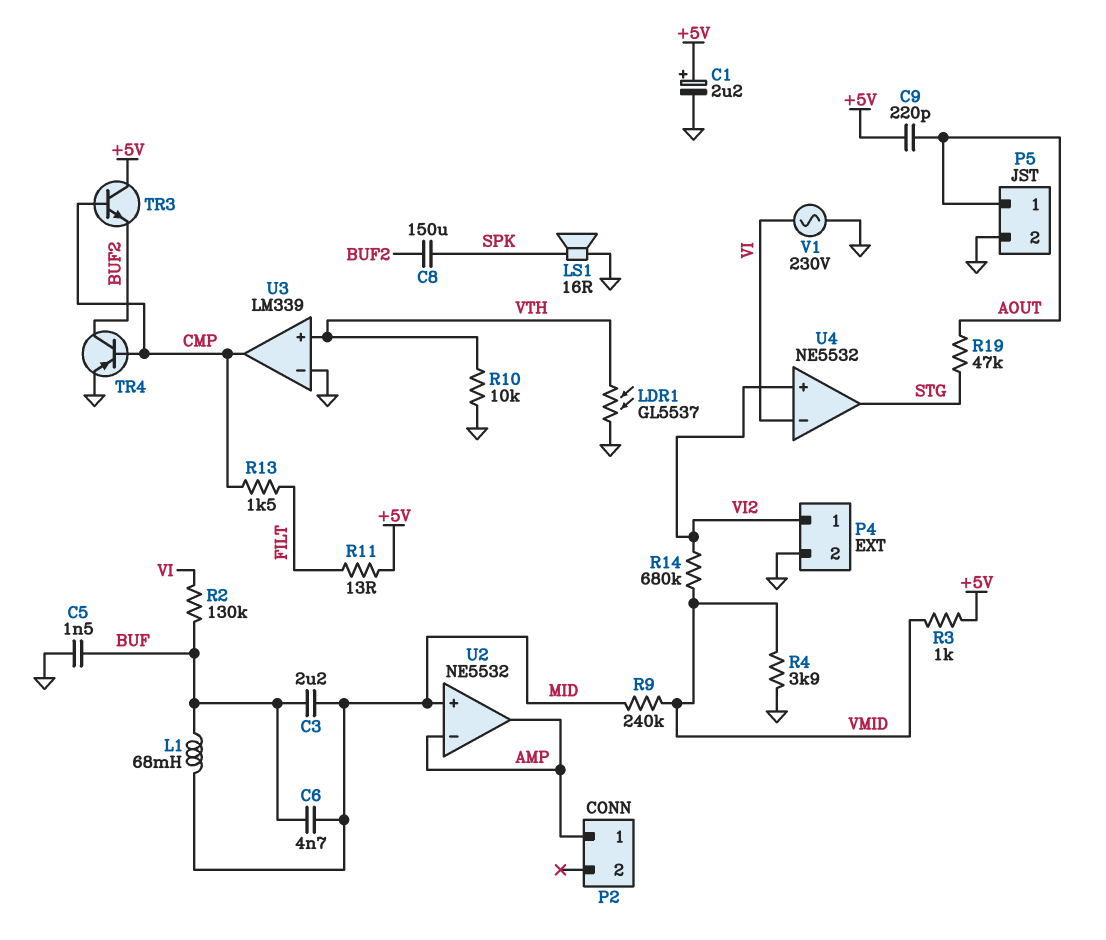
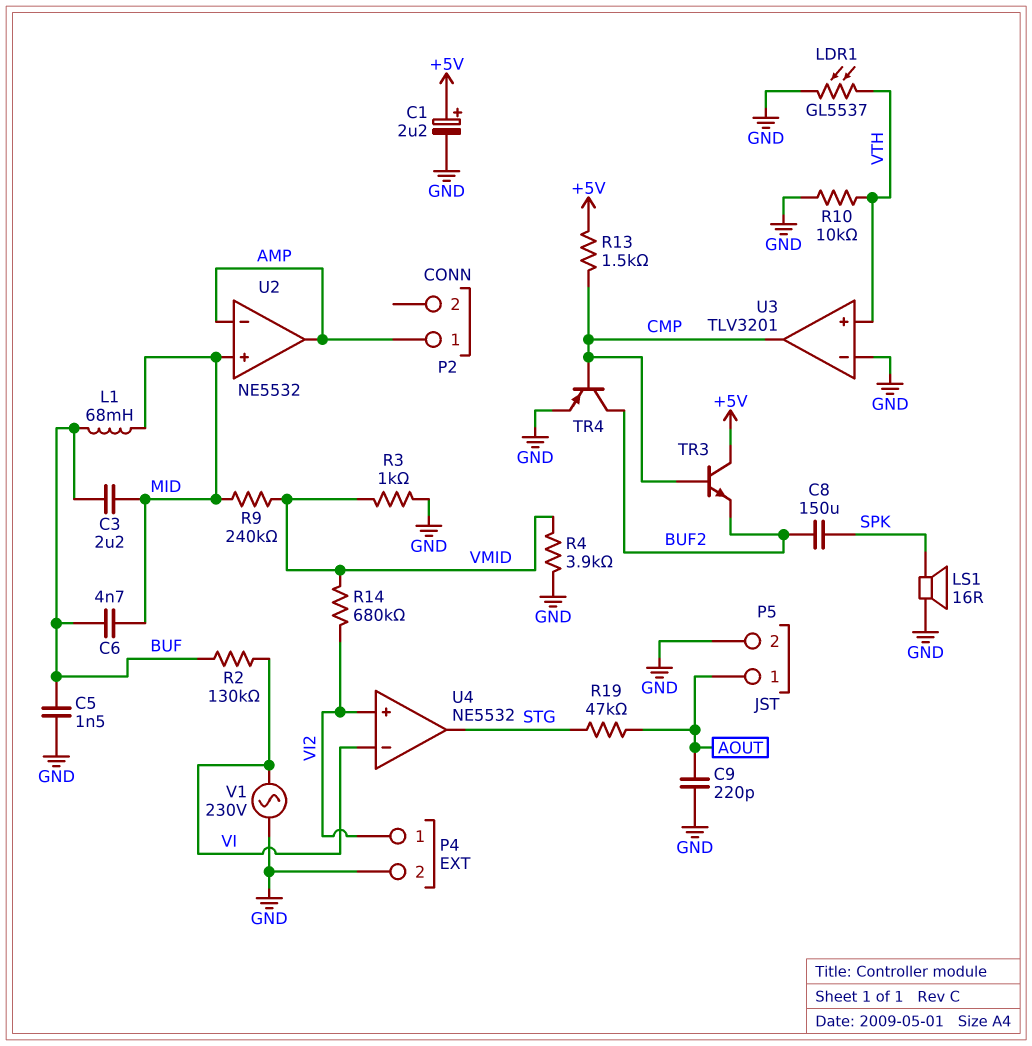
C9: 220pF (+5V, AOUT) -> 220pF (AOUT, GND)
R3: 1k (+5V, VMID) -> 1k (GND, VMID)
R11: 13 (+5V, FILT) -> none
R13: 1.5k (CMP, FILT) -> 1.5k (+5V, CMP)
U3: LM339 -> TLV3201

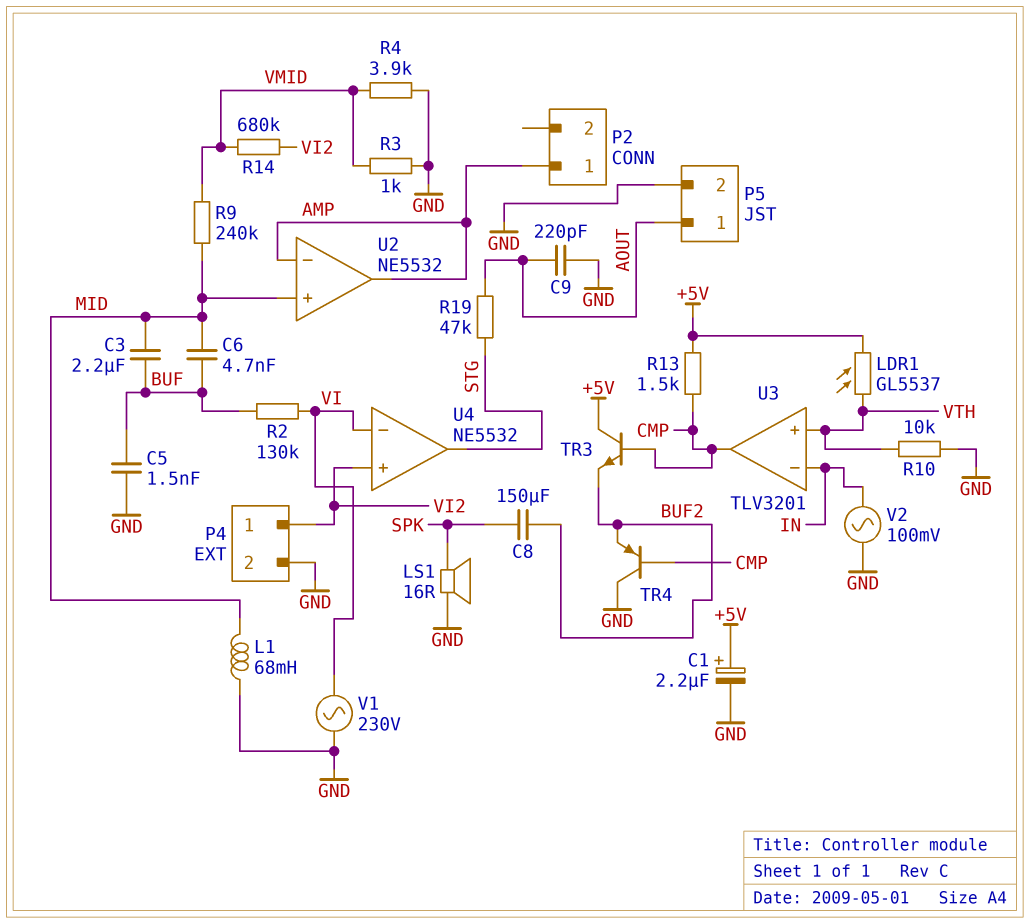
L1: 68mH (BUF, MID) -> 68mH (GND, MID)
LDR1: GL5537 (GND, VTH) -> GL5537 (+5V, VTH)
TR4: PNP (B CMP, C BUF2, E GND) -> PNP (B CMP, C GND, E BUF2)
U3 pin in-: GND -> IN
V2: none -> AC 100mV (GND, IN)

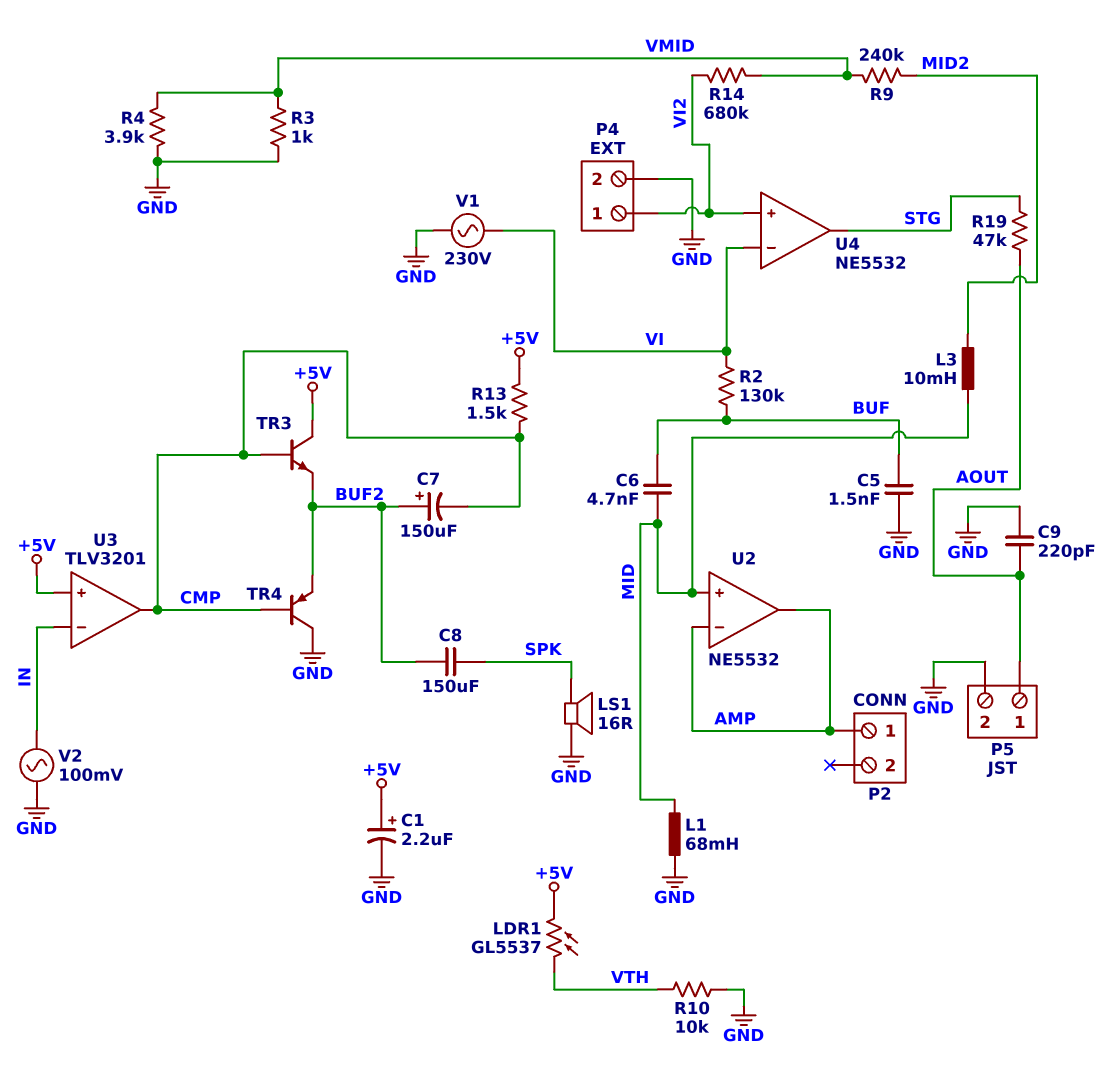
C3: 2.2uF (BUF, MID) -> none
C7: none -> 150uF (plus BUF2, minus CMP)
L3: none -> 10mH (MID, MID2)
R9: 240k (MID, VMID) -> 240k (MID2, VMID)
U3 pin in+: VTH -> +5V

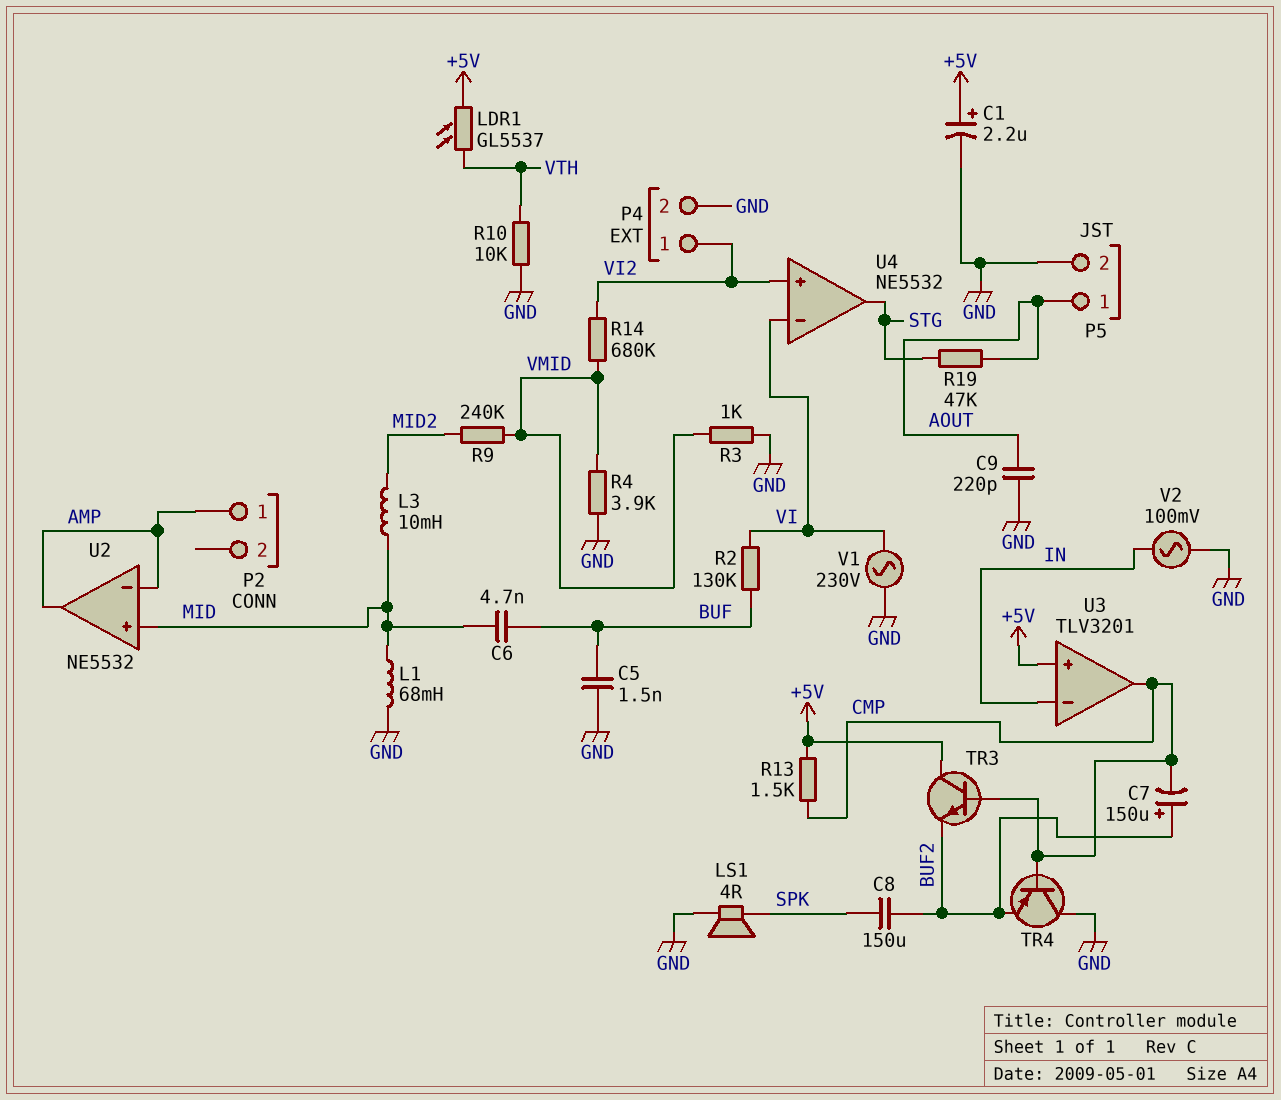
LS1: speaker 16R (GND, SPK) -> speaker 4R (GND, SPK)

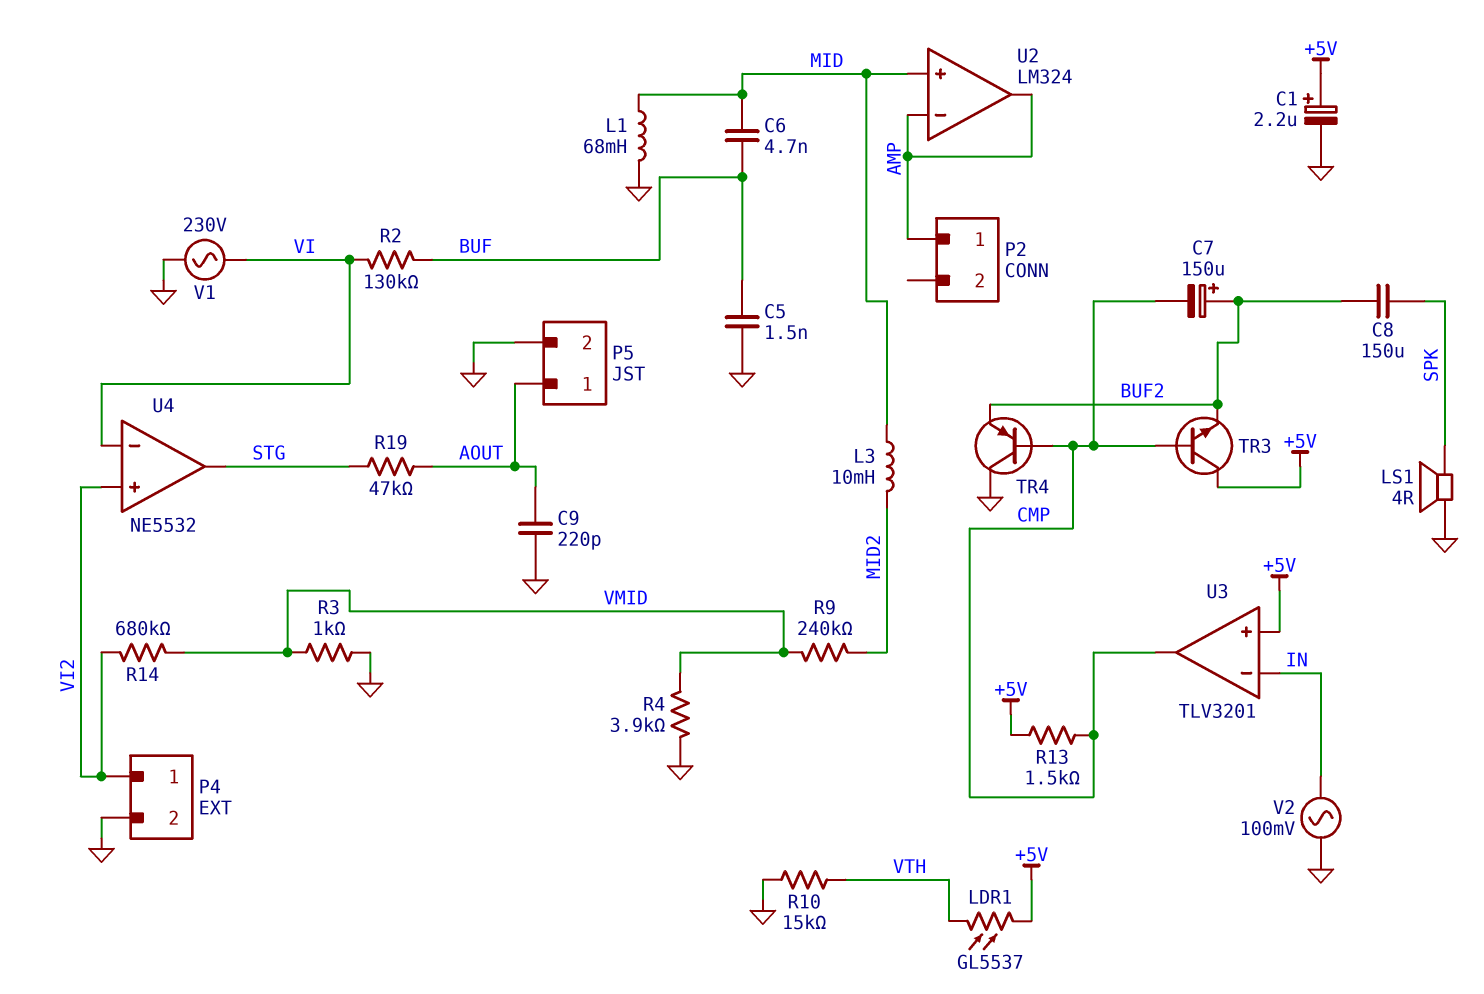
R10: 10k (GND, VTH) -> 15k (GND, VTH)
U2: NE5532 -> LM324

